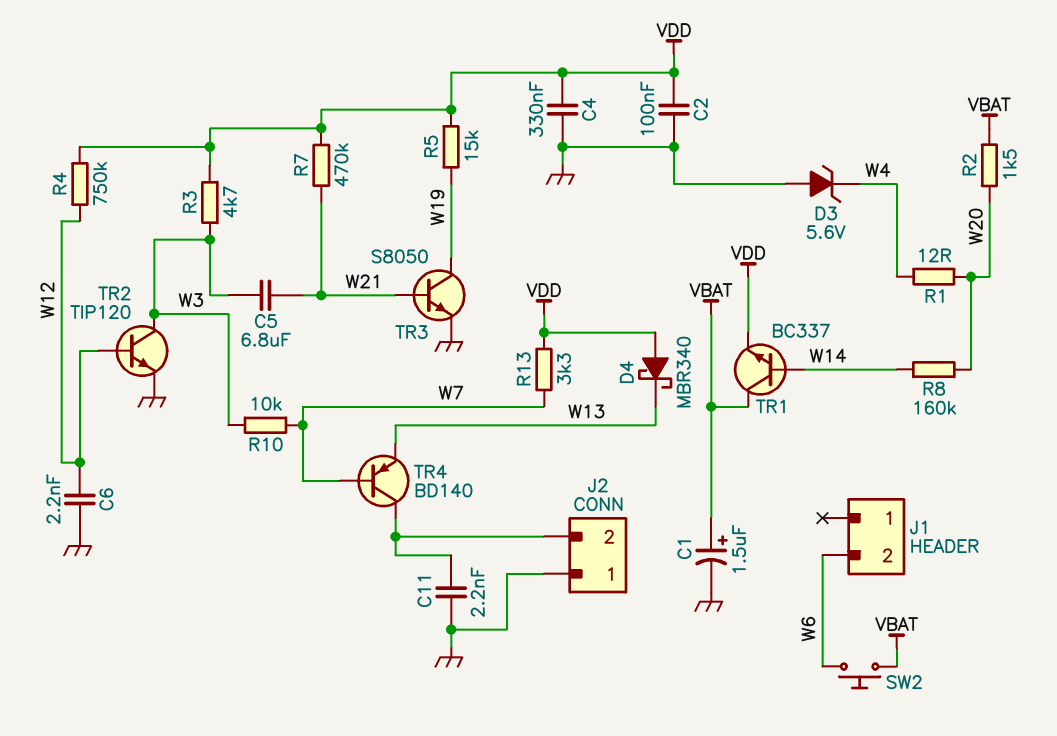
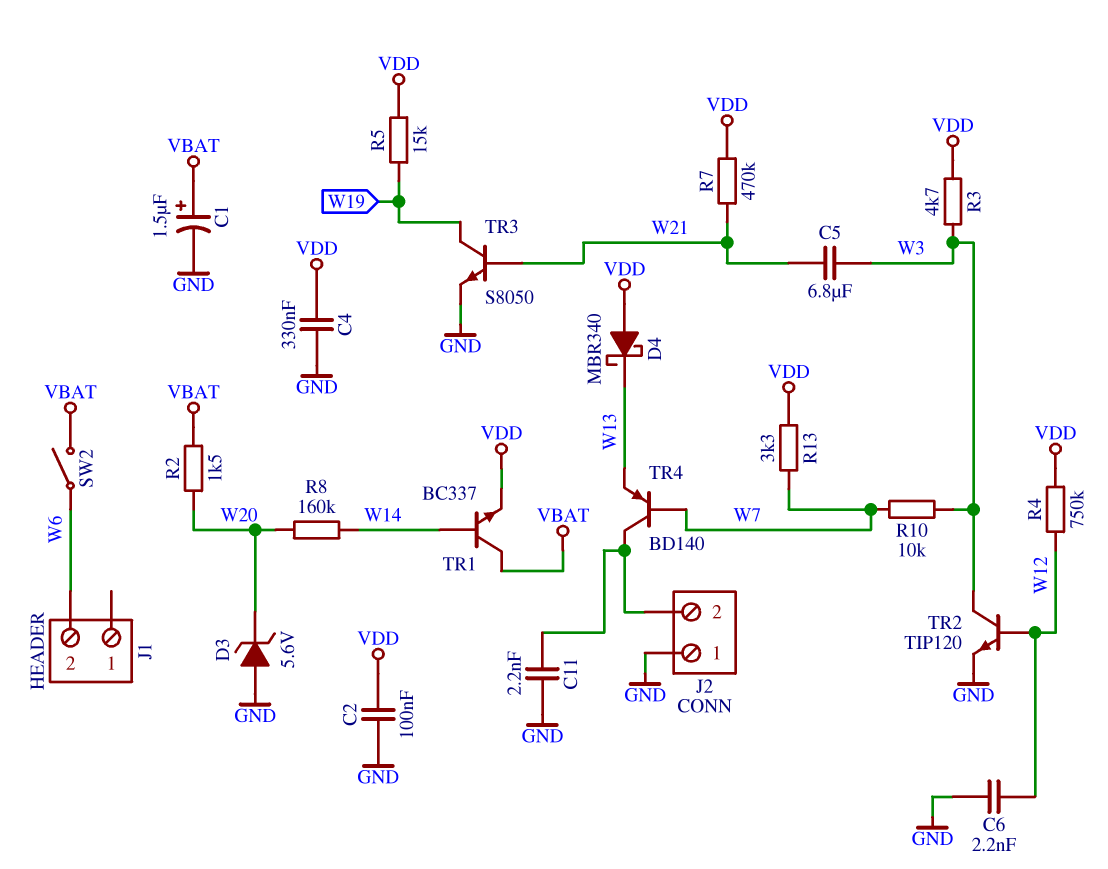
D3: zener 5.6V (A GND, K W4) -> zener 5.6V (A GND, K W20)
R1: 12 (W4, W20) -> none
SW2: button (VBAT, W6) -> switch (VBAT, W6)

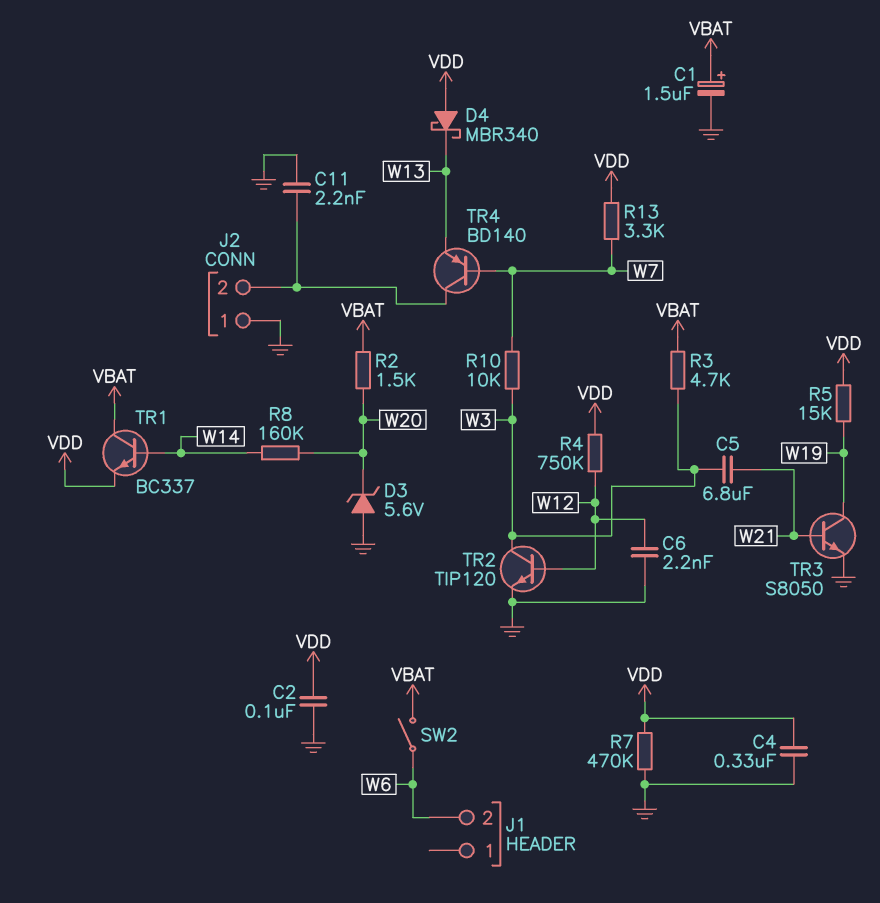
R3: 4.7k (VDD, W3) -> 4.7k (VBAT, W3)
R7: 470k (VDD, W21) -> 470k (GND, VDD)

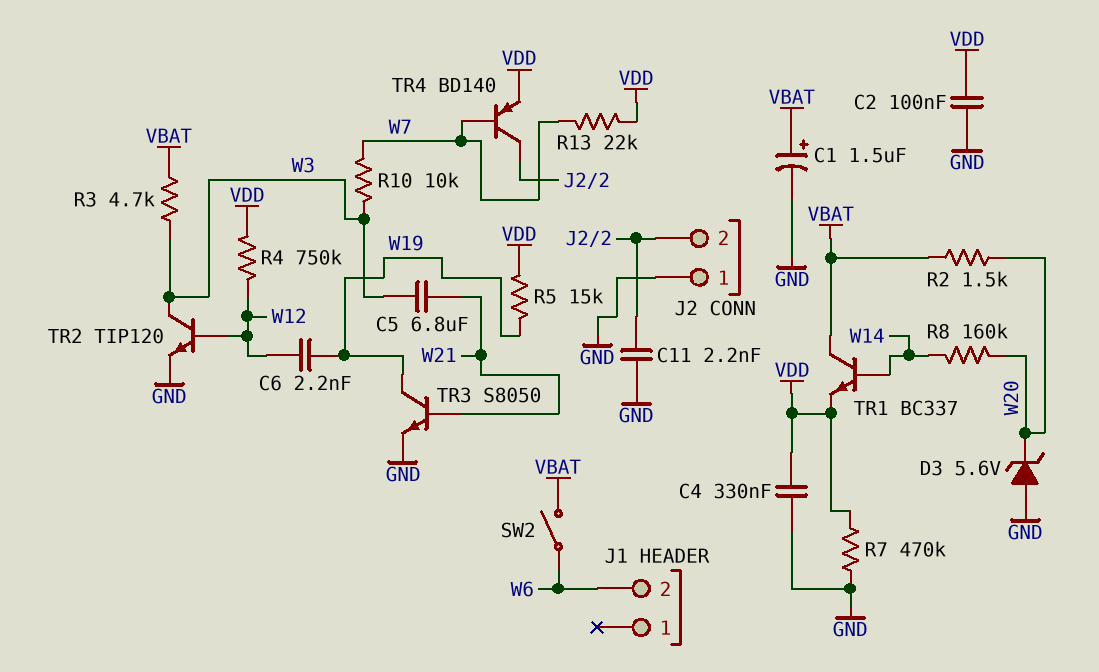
C6: 2.2nF (GND, W12) -> 2.2nF (W12, W19)
D4: schottky MBR340 (A VDD, K W13) -> none
R13: 3.3k (VDD, W7) -> 22k (VDD, W7)
TR4: PNP BD140 (B W7, C J2/2, E W13) -> PNP BD140 (B W7, C J2/2, E VDD)

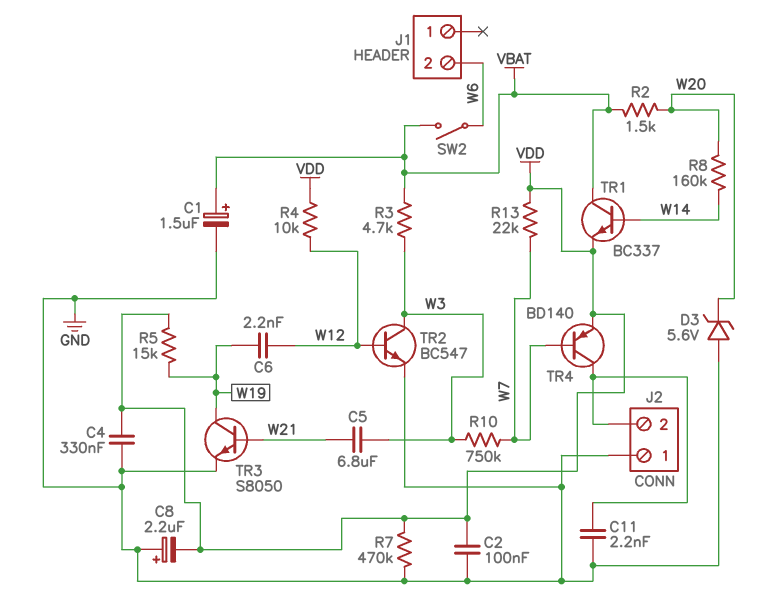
C8: none -> 2.2uF (plus GND, minus VDD)
R4: 750k (VDD, W12) -> 10k (VDD, W12)
R10: 10k (W3, W7) -> 750k (W3, W7)
TR2: NPN TIP120 (B W12, C W3, E GND) -> NPN BC547 (B W12, C W3, E GND)

